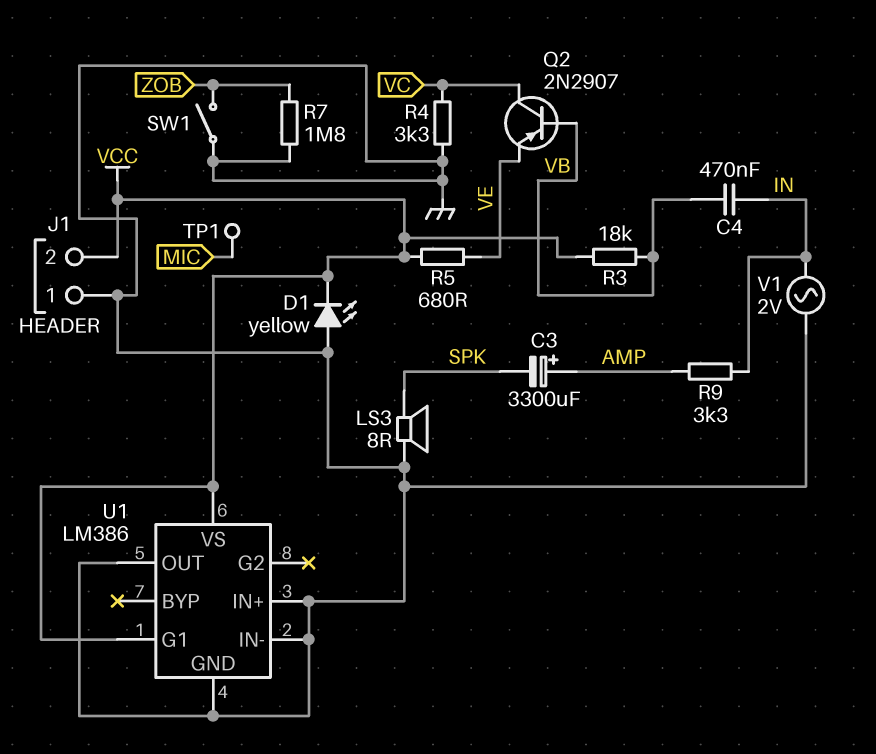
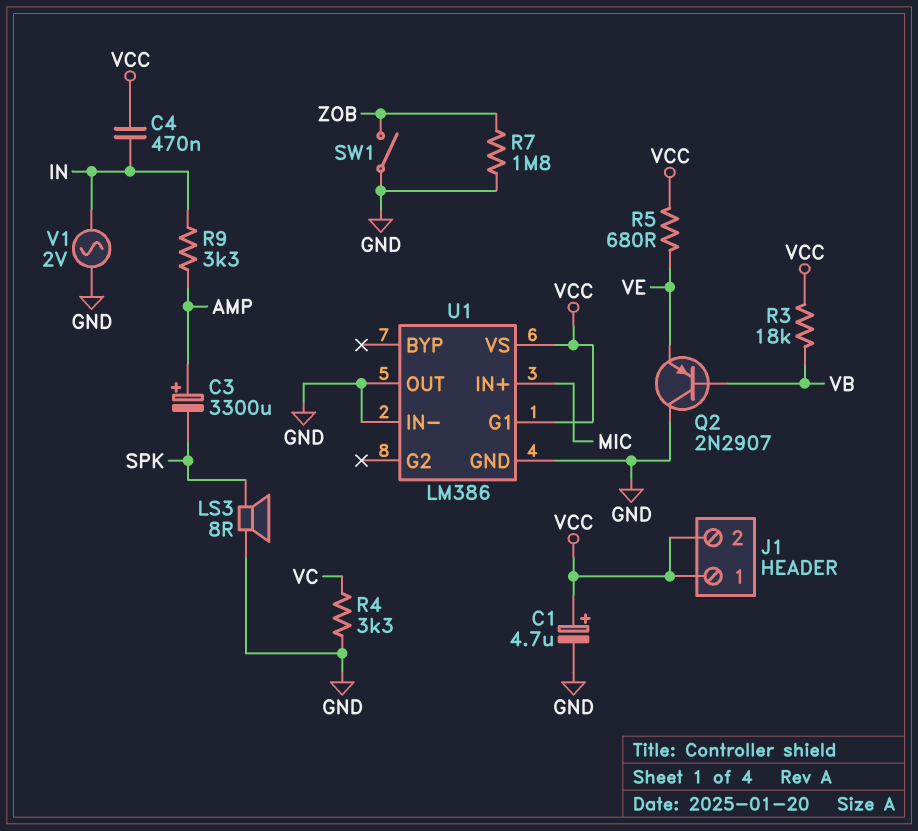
C1: none -> 4.7uF (plus VCC, minus GND)
C4: 470nF (IN, VB) -> 470nF (IN, VCC)
D1: LED yellow (A GND, K VCC) -> none
J1 pin 1: GND -> VCC
Q2: PNP 2N2907 (B VB, C VC, E VE) -> PNP 2N2907 (B VB, C GND, E VE)
TP1: test point (MIC) -> none
U1 pin IN+: GND -> MIC

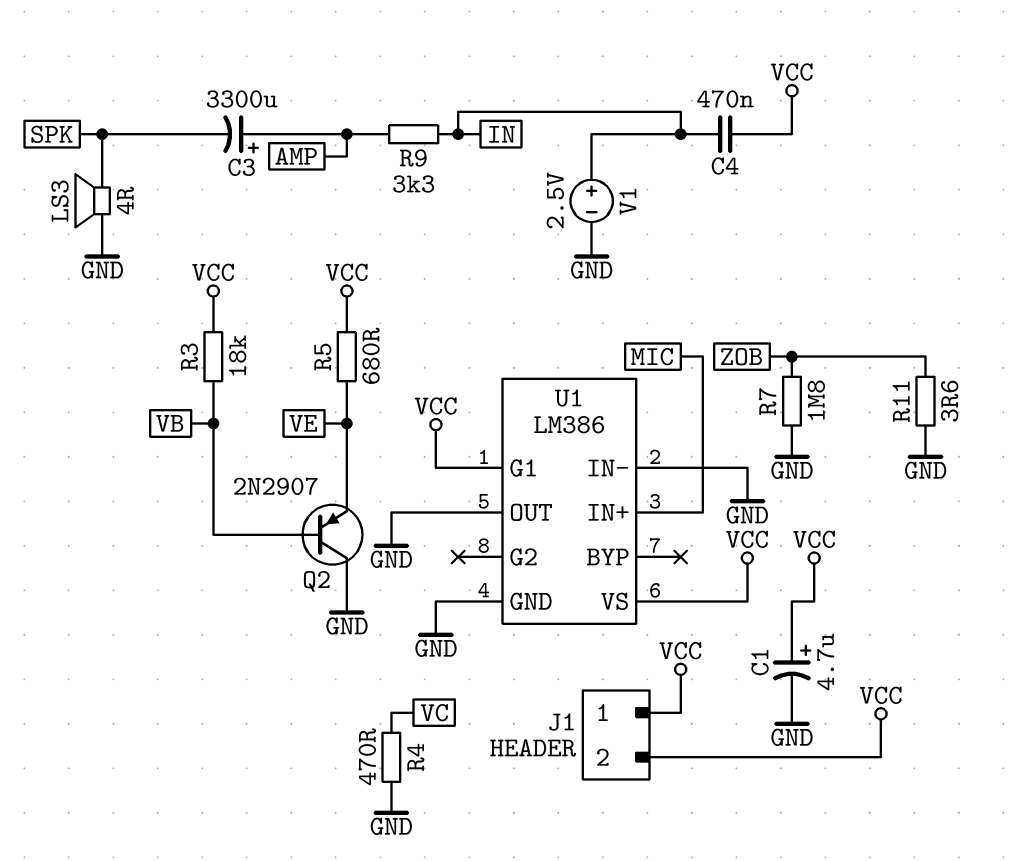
LS3: speaker 8R (GND, SPK) -> speaker 4R (GND, SPK)
R4: 3.3k (GND, VC) -> 470 (GND, VC)
R11: none -> 3.6 (GND, ZOB)
SW1: switch (GND, ZOB) -> none
V1: AC 2V (GND, IN) -> 2.5V (plus IN, minus GND)

